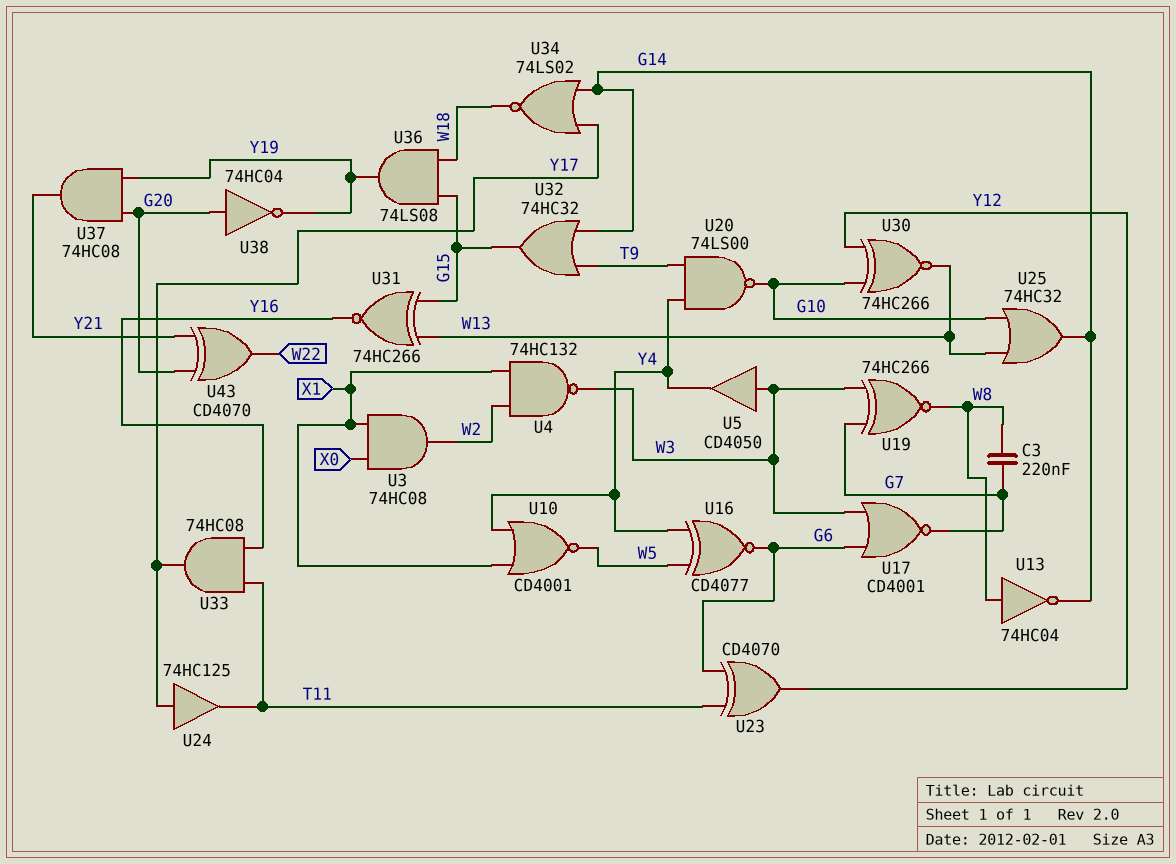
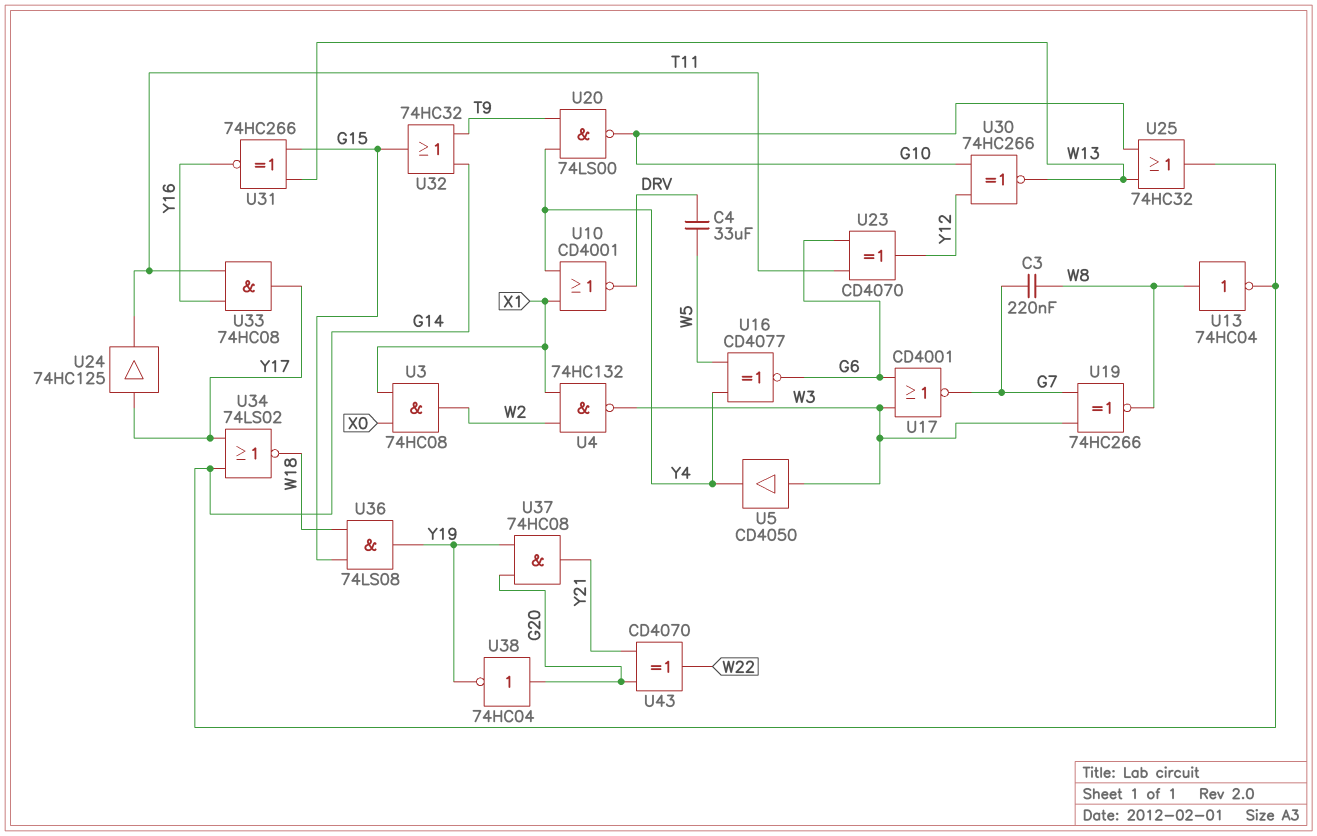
C4: none -> 33uF (DRV, W5)
U10: NOR CD4001 (in X1, in Y4, out W5) -> NOR CD4001 (in X1, in Y4, out DRV)

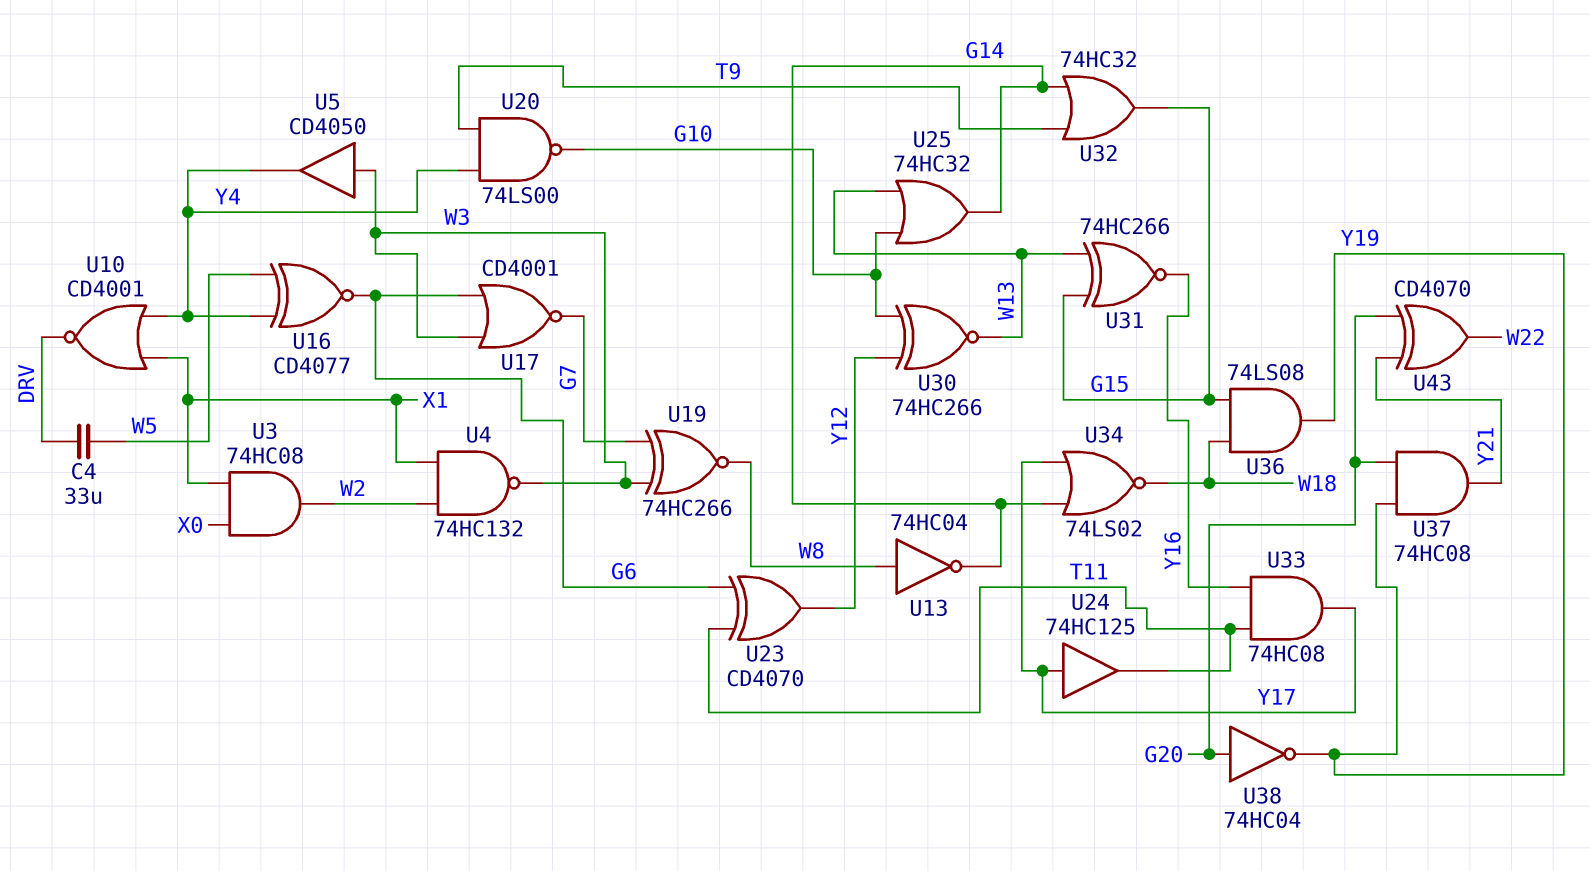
C3: 220nF (G7, W8) -> none

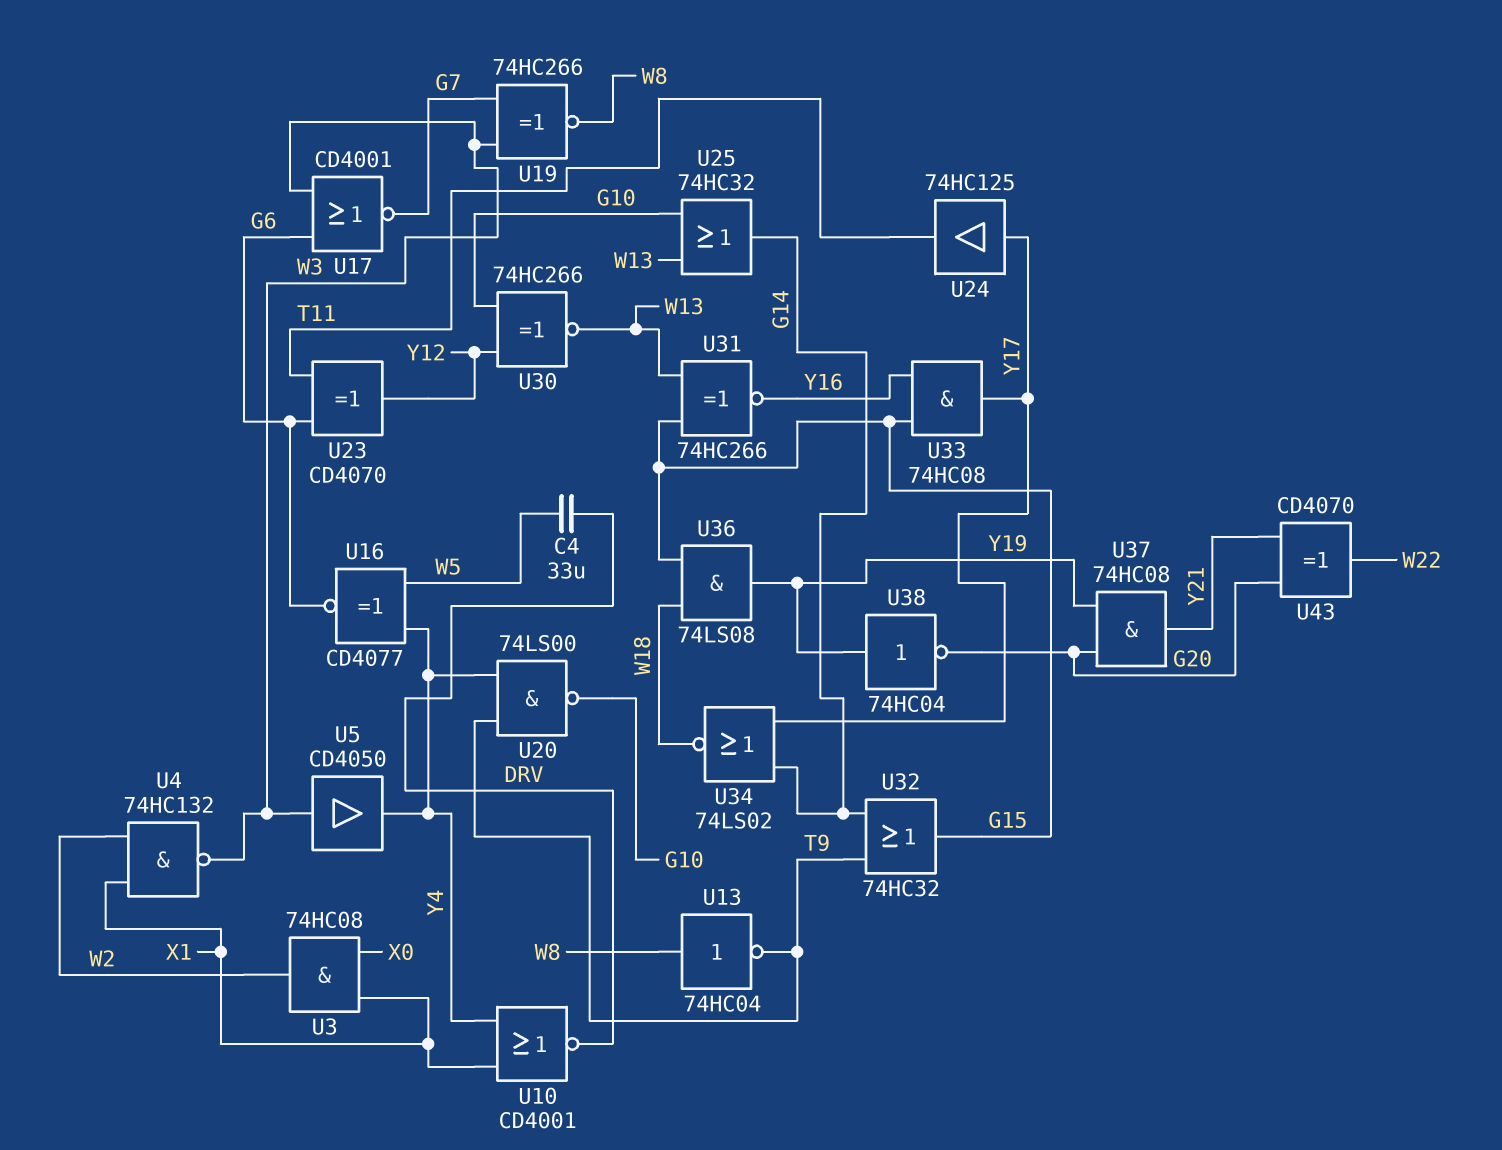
U13: NOT 74HC04 (in W8, out G14) -> NOT 74HC04 (in W8, out T9)
U33: AND 74HC08 (in T11, in Y16, out Y17) -> AND 74HC08 (in G15, in Y16, out Y17)
U38: NOT 74HC04 (in G20, out Y19) -> NOT 74HC04 (in Y19, out G20)

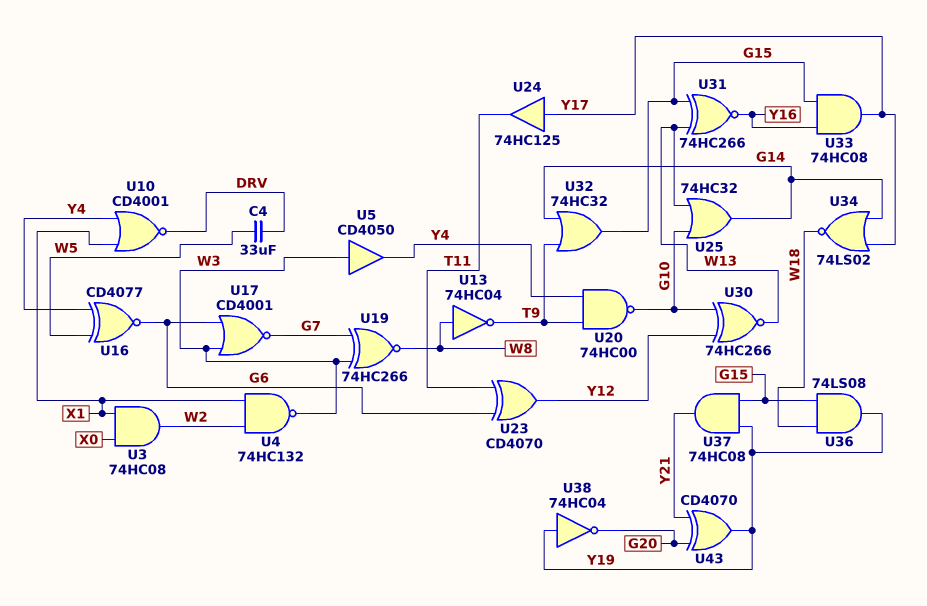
U20: NAND 74LS00 (in T9, in Y4, out G10) -> NAND 74HC00 (in T9, in Y4, out G10)
U37: AND 74HC08 (in G20, in Y19, out Y21) -> AND 74HC08 (in G15, in Y19, out Y21)
U43: XOR CD4070 (in G20, in Y21, out W22) -> XOR CD4070 (in G20, in Y21, out Y19)

